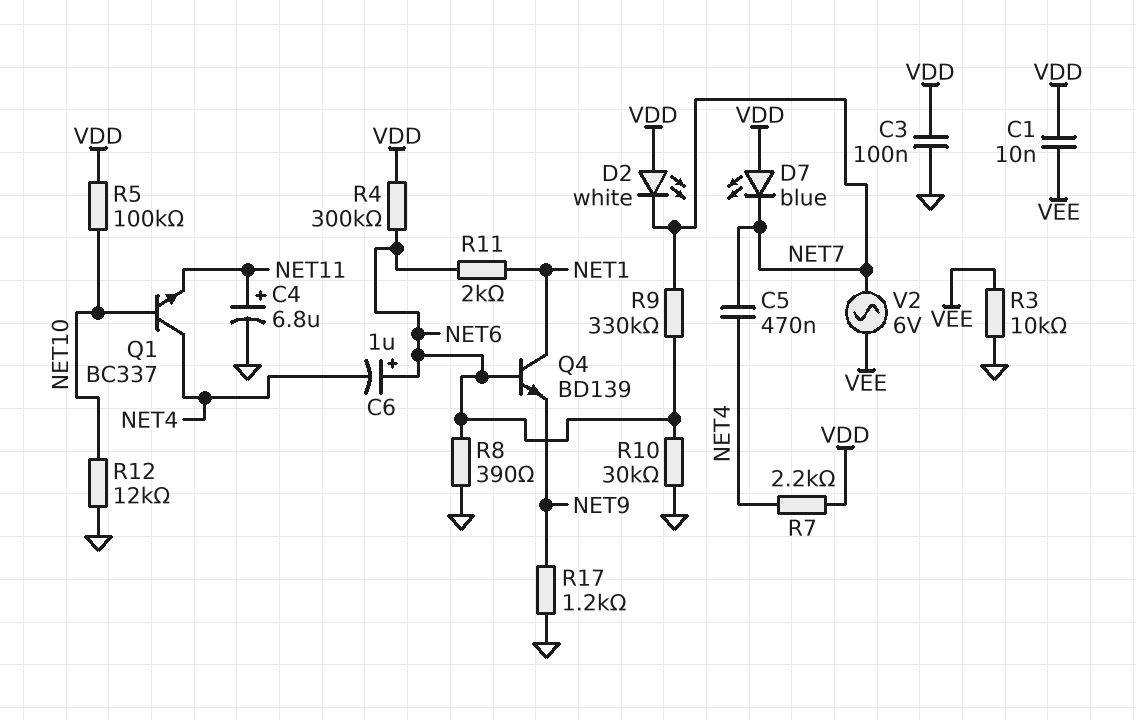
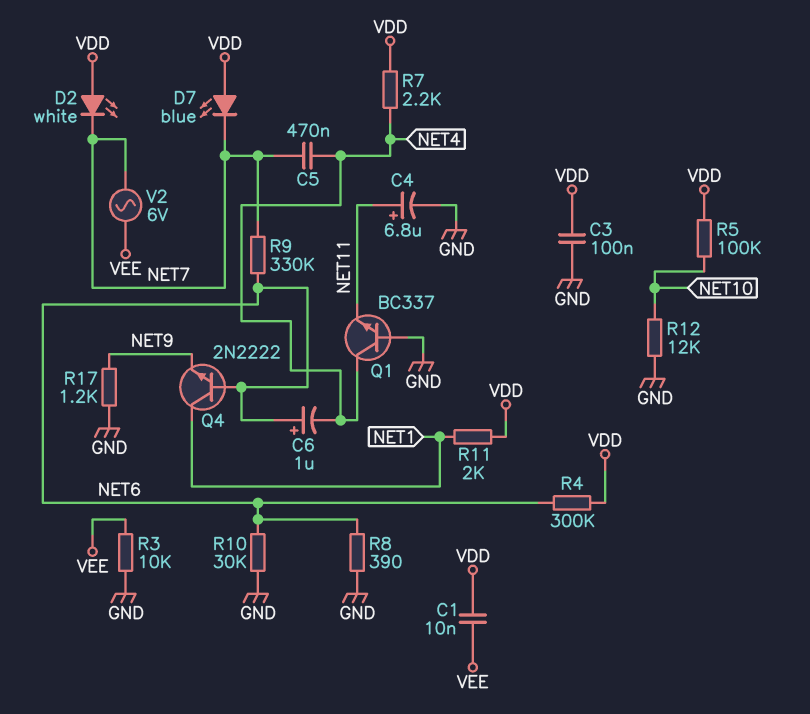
Q1: NPN BC337 (B NET10, C NET4, E NET11) -> NPN BC337 (B GND, C NET4, E NET11)
Q4: NPN BD139 (B NET6, C NET1, E NET9) -> NPN 2N2222 (B NET6, C NET1, E NET9)
R11: 2k (NET1, NET6) -> 2k (NET1, VDD)

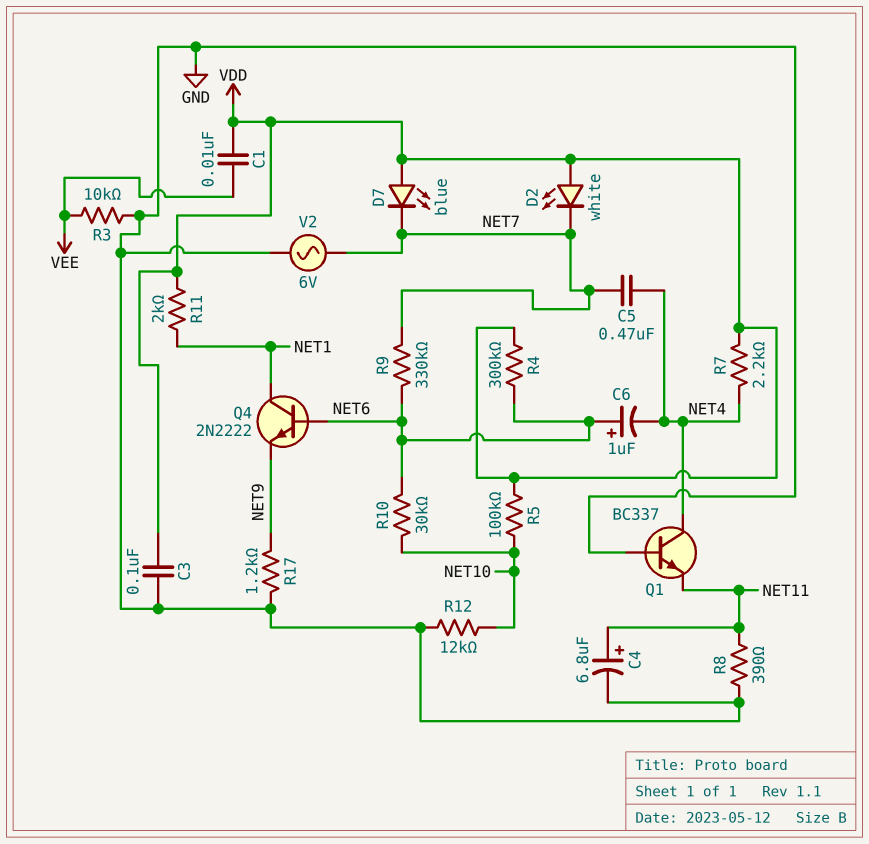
R8: 390 (GND, NET6) -> 390 (GND, NET11)
R10: 30k (GND, NET6) -> 30k (NET6, NET10)
V2: AC 6V (NET7, VEE) -> AC 6V (GND, NET7)

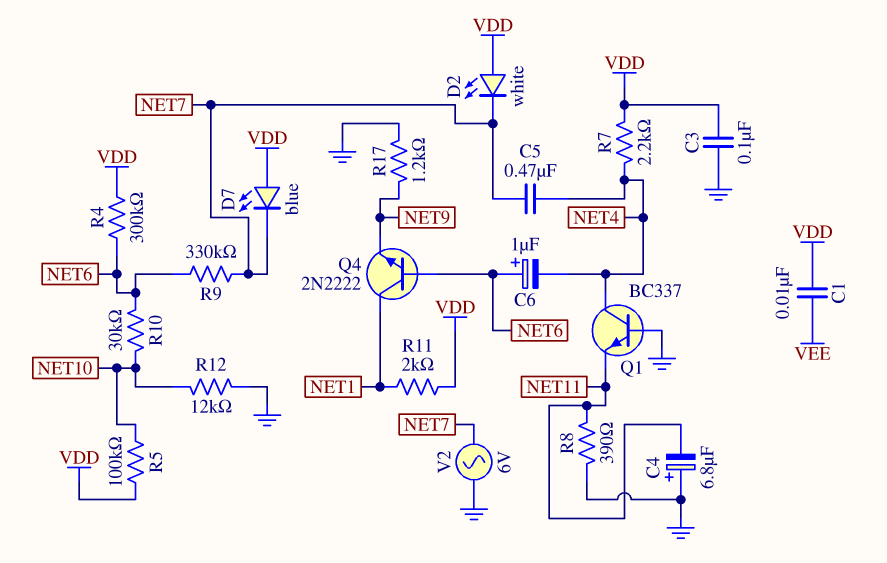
C4: 6.8uF (plus NET11, minus GND) -> 6.8uF (plus GND, minus NET11)
R3: 10k (GND, VEE) -> none

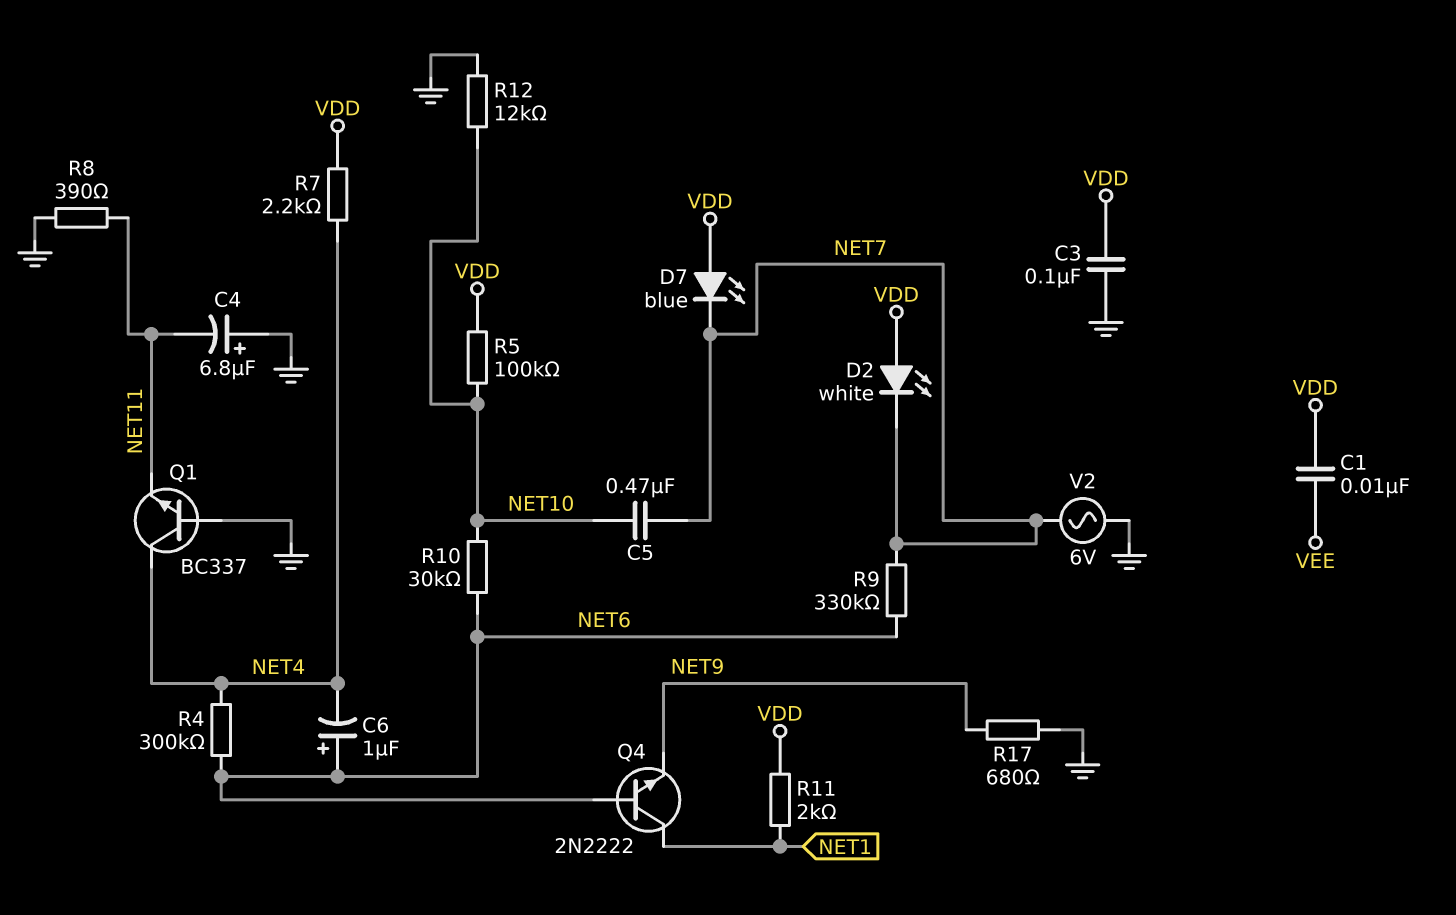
C5: 470nF (NET4, NET7) -> 470nF (NET7, NET10)
R4: 300k (NET6, VDD) -> 300k (NET4, NET6)
R17: 1.2k (GND, NET9) -> 680 (GND, NET9)

